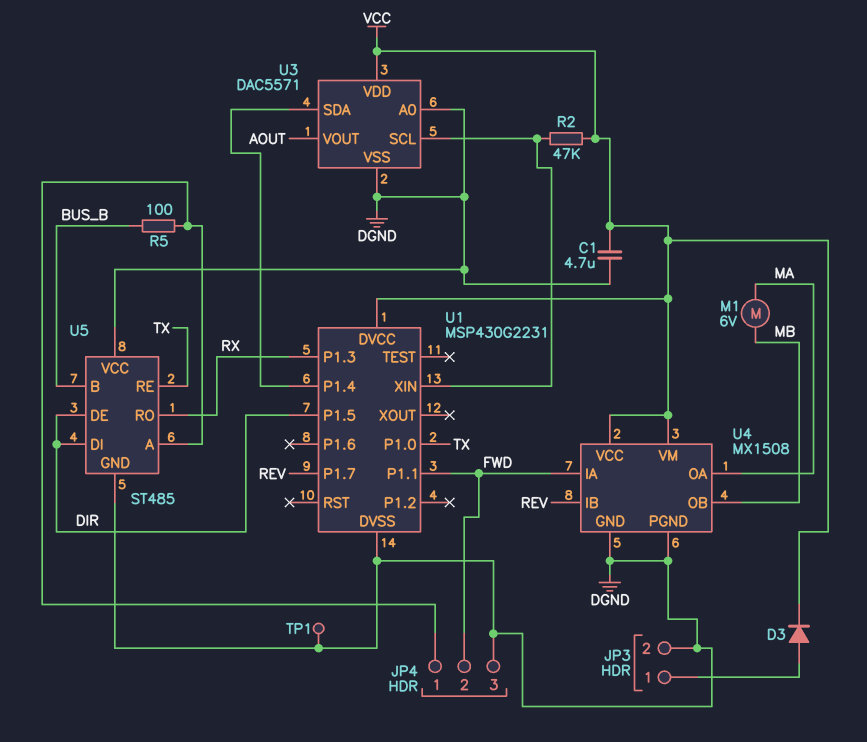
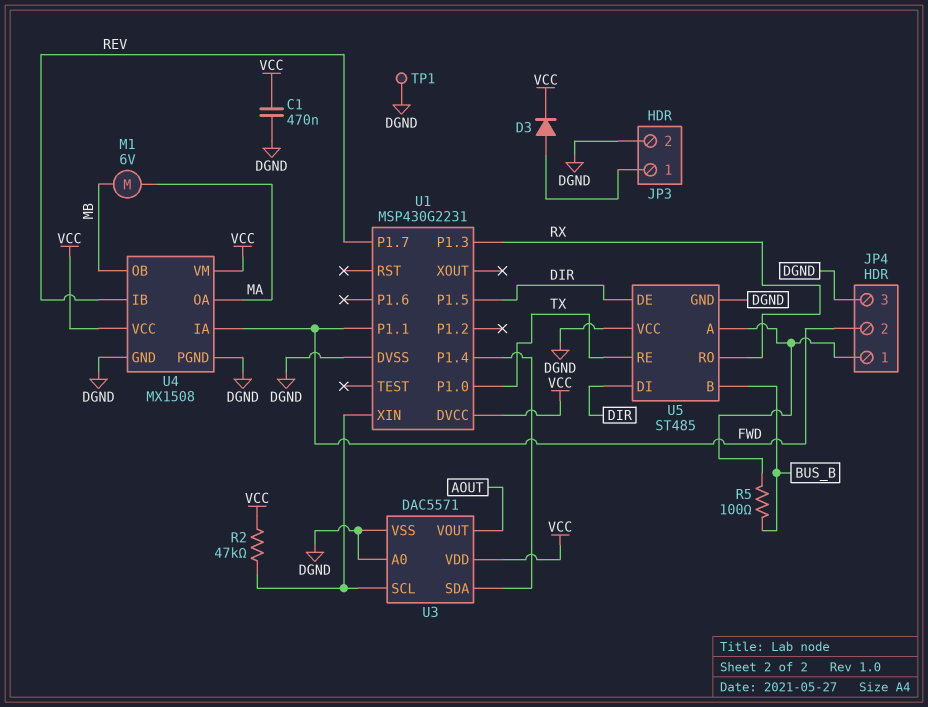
C1: 4.7uF (DGND, VCC) -> 470nF (DGND, VCC)

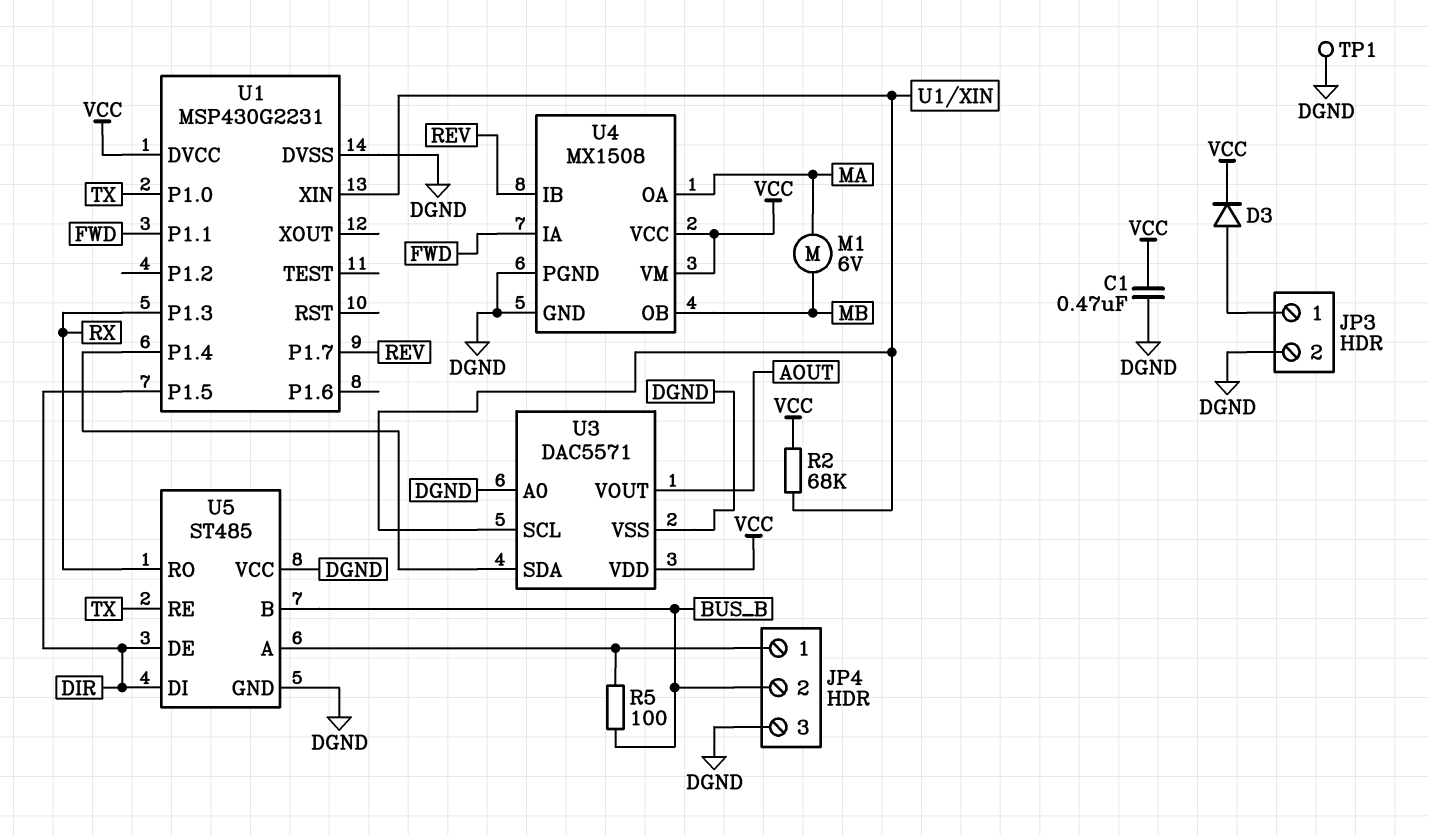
JP4 pin 2: FWD -> BUS_B
R2: 47k (U1/XIN, VCC) -> 68k (U1/XIN, VCC)

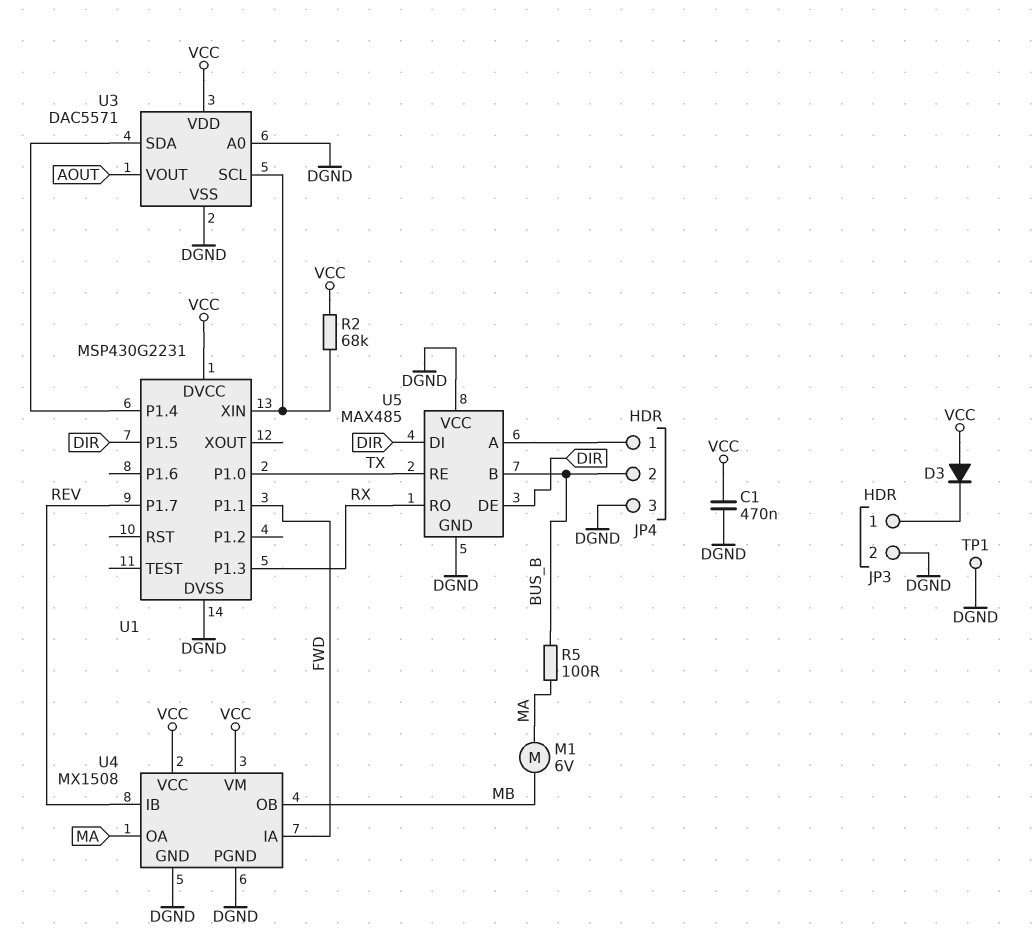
D3: diode (A JP3/1, K VCC) -> diode (A VCC, K JP3/1)
R5: 100 (BUS_B, JP4/1) -> 100 (BUS_B, MA)
U5: ST485 -> MAX485

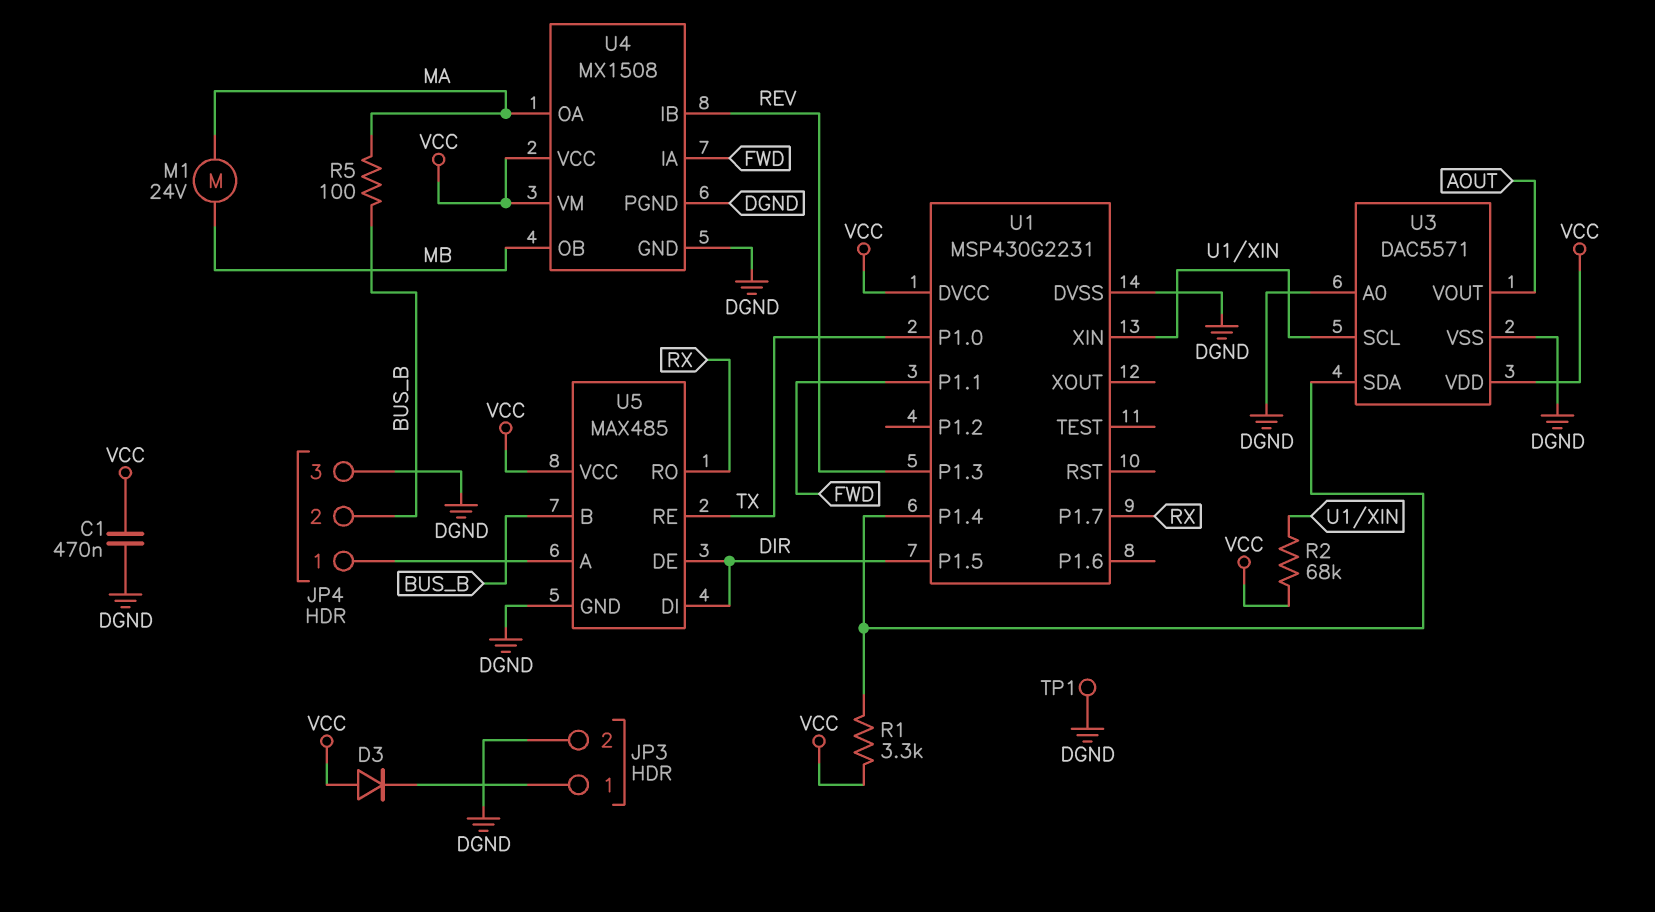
M1: motor 6V (MA, MB) -> motor 24V (MA, MB)
R1: none -> 3.3k (U1/P1.4, VCC)
U1 pin P1.3: RX -> REV
U1 pin P1.7: REV -> RX
U5 pin VCC: DGND -> VCC

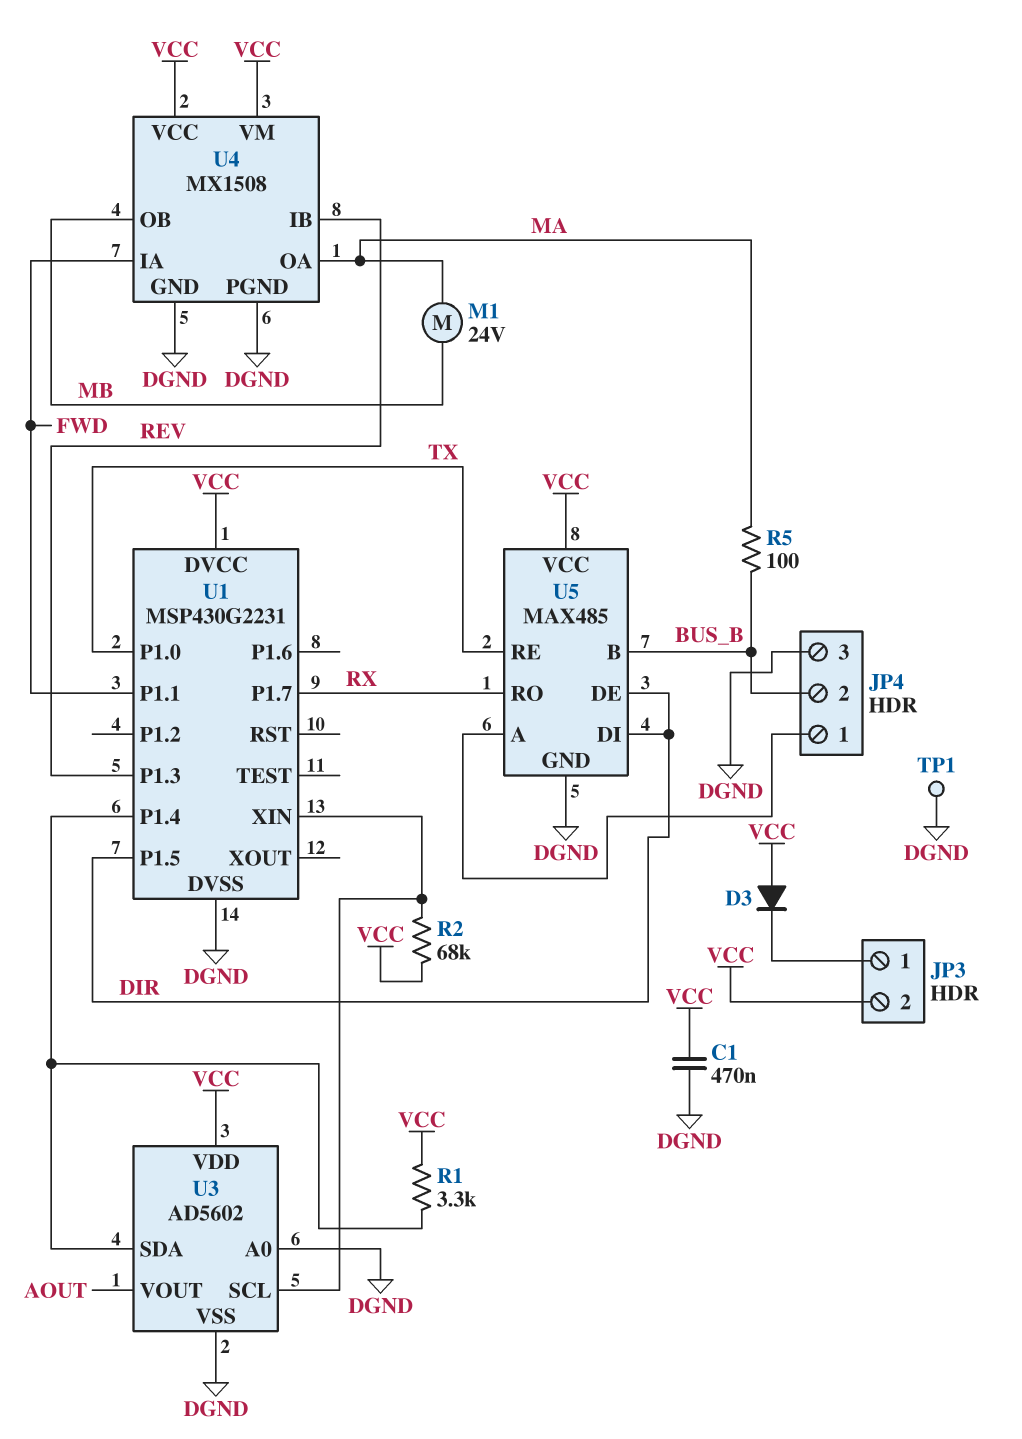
JP3 pin 2: DGND -> VCC
U3: DAC5571 -> AD5602

